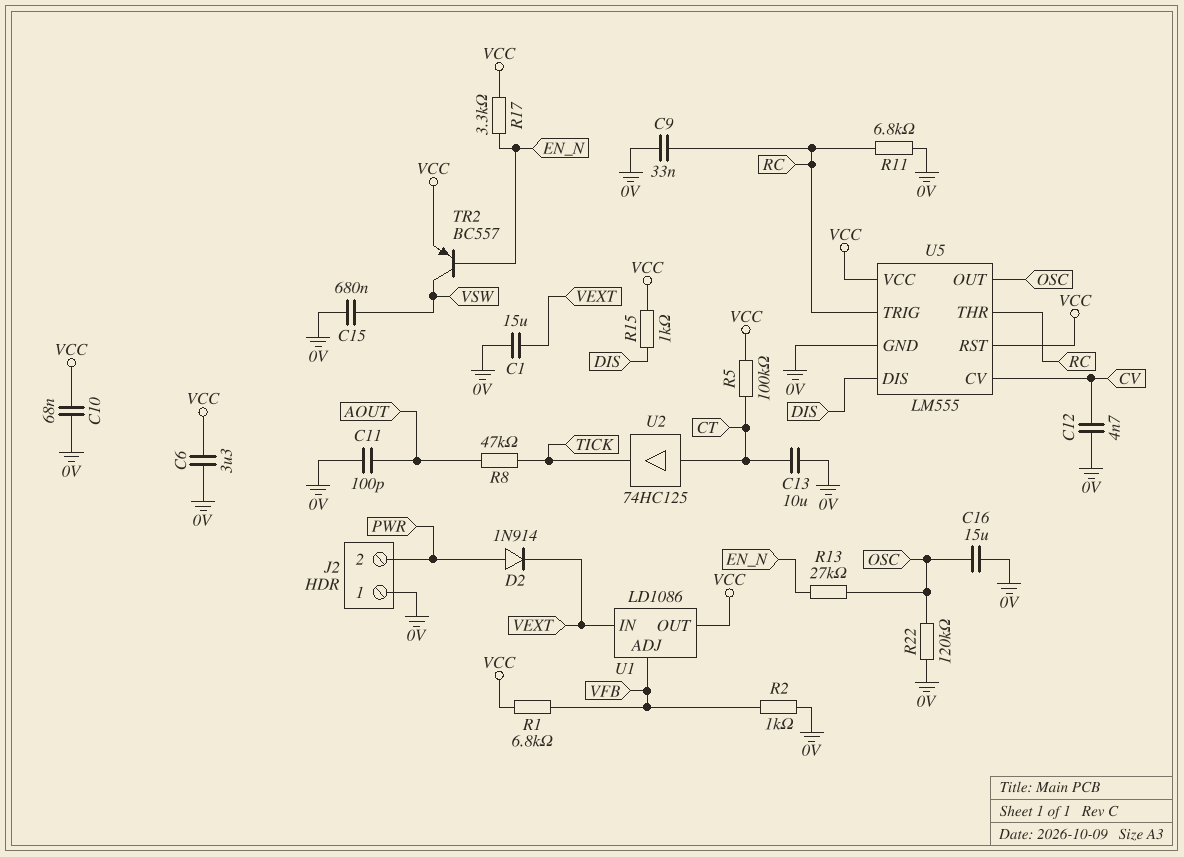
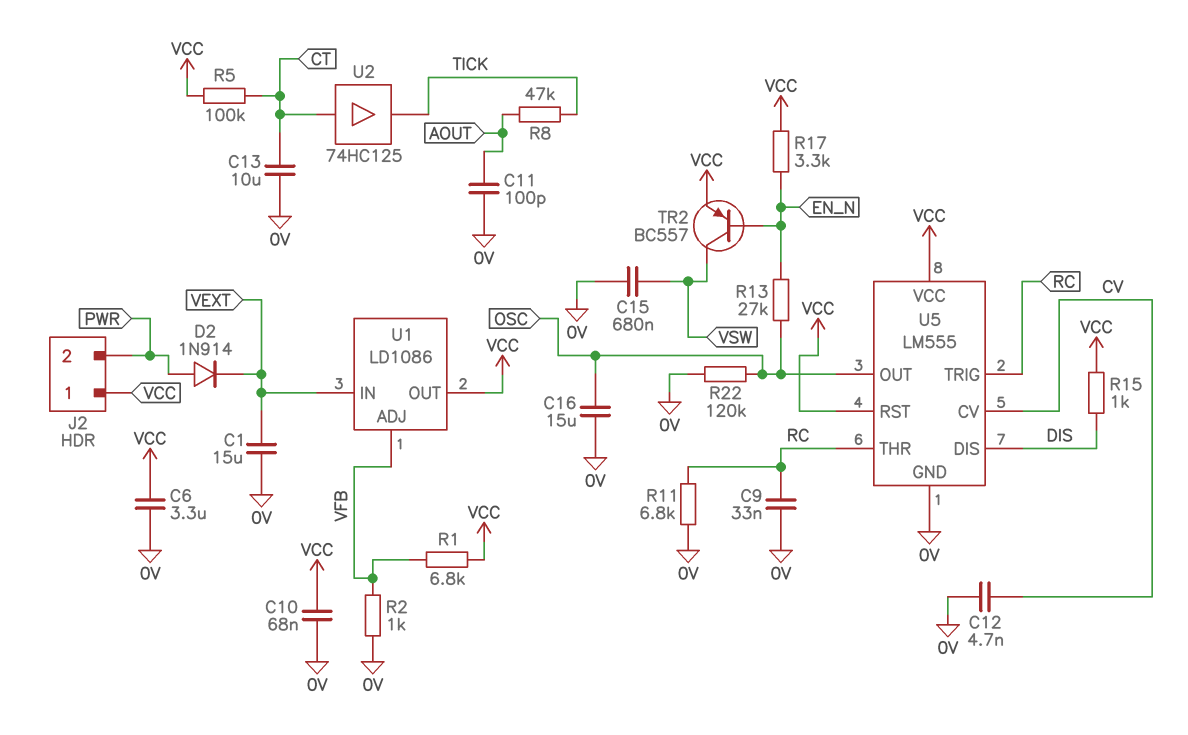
J2 pin 1: 0V -> VCC

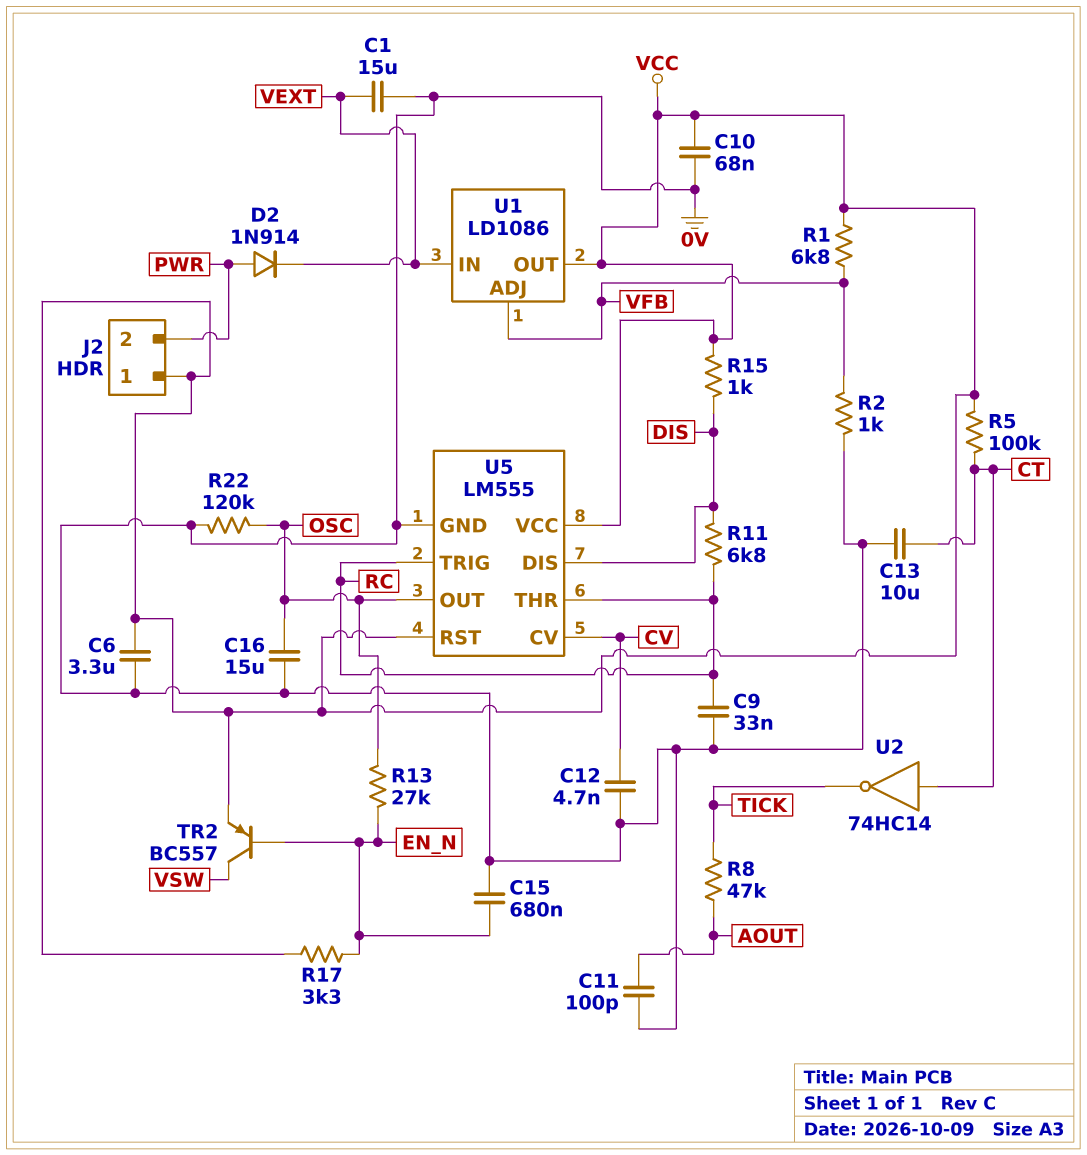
C15: 680nF (0V, VSW) -> 680nF (0V, EN_N)
R11: 6.8k (0V, RC) -> 6.8k (DIS, RC)
U2: buffer 74HC125 (in CT, out TICK) -> NOT 74HC14 (in CT, out TICK)

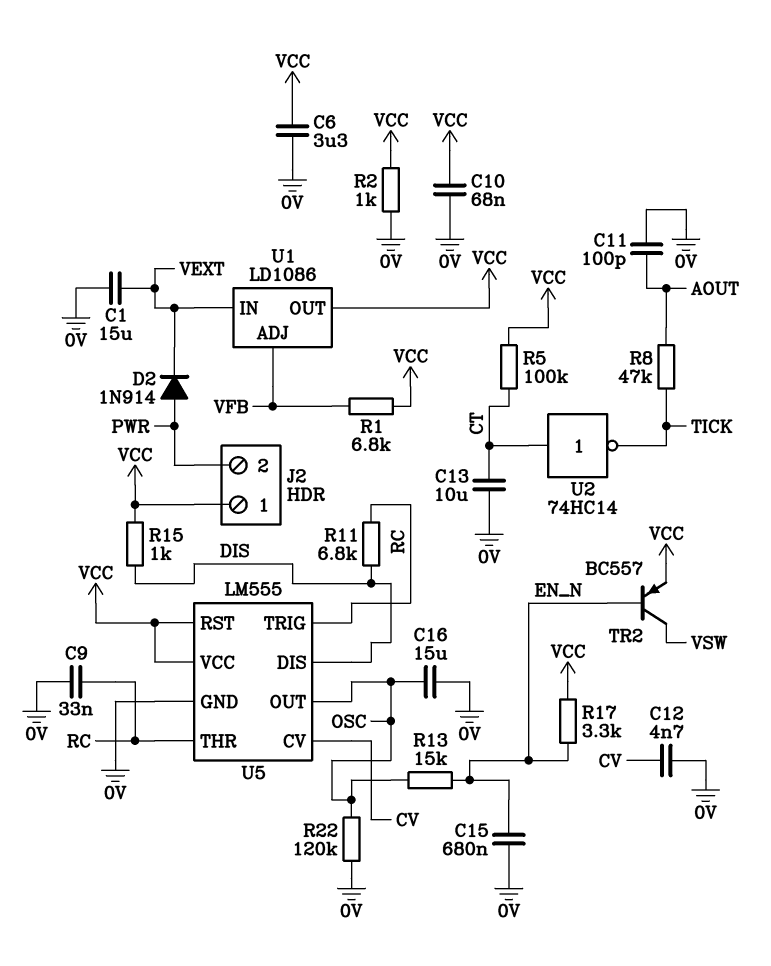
R2: 1k (0V, VFB) -> 1k (0V, VCC)
R13: 27k (EN_N, OSC) -> 15k (EN_N, OSC)

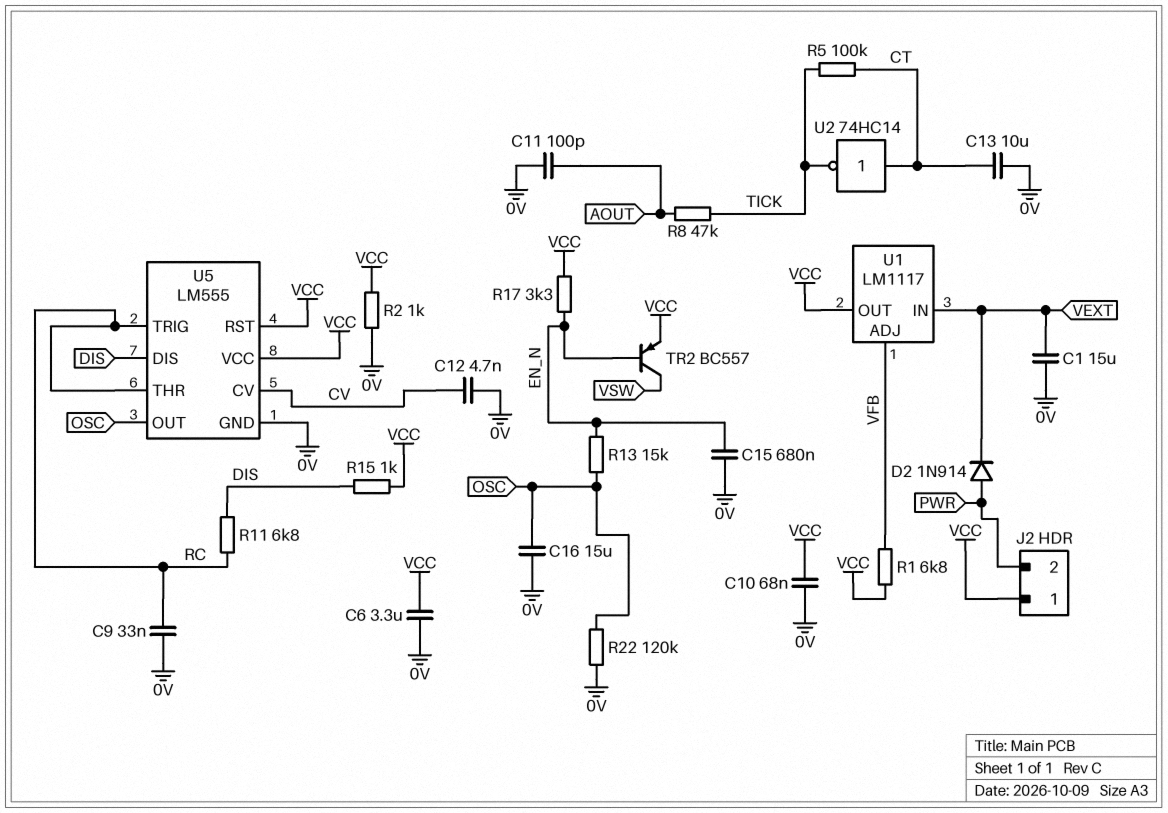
R5: 100k (CT, VCC) -> 100k (CT, TICK)
U1: LD1086 -> LM1117

